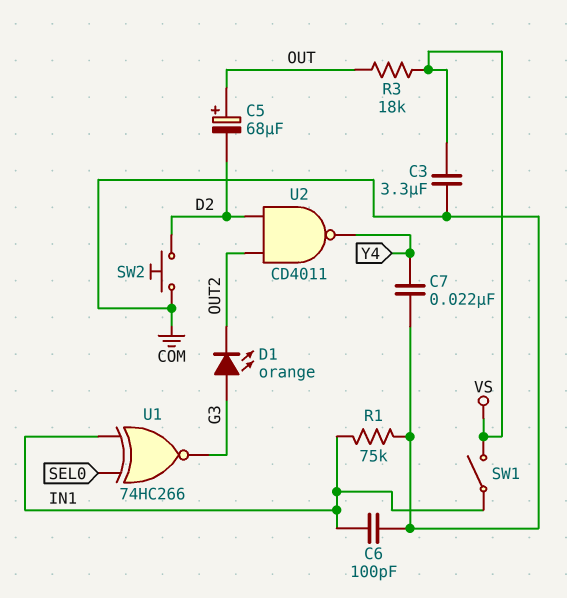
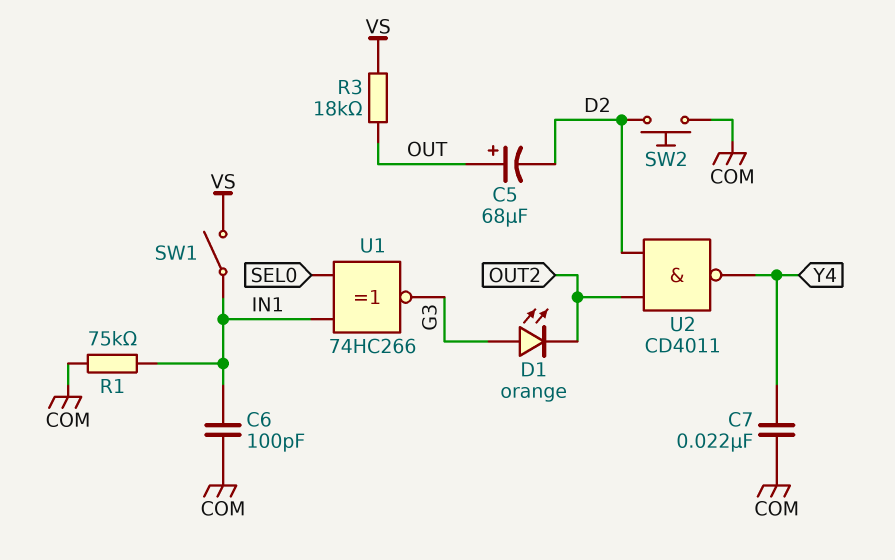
C3: 3.3uF (COM, VS) -> none

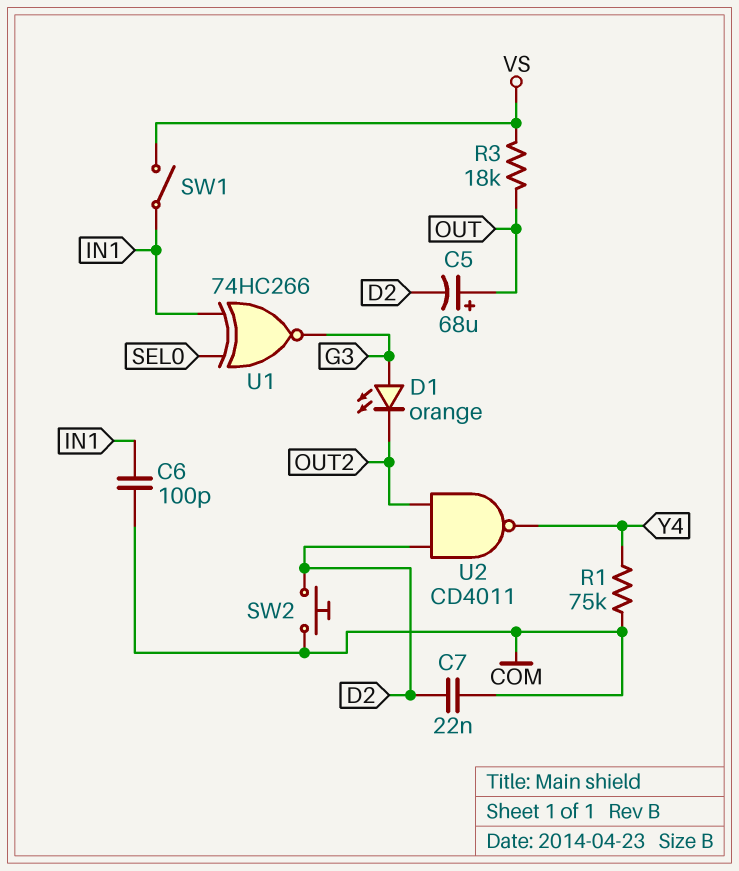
C7: 22nF (COM, Y4) -> 22nF (COM, D2)
R1: 75k (COM, IN1) -> 75k (COM, Y4)

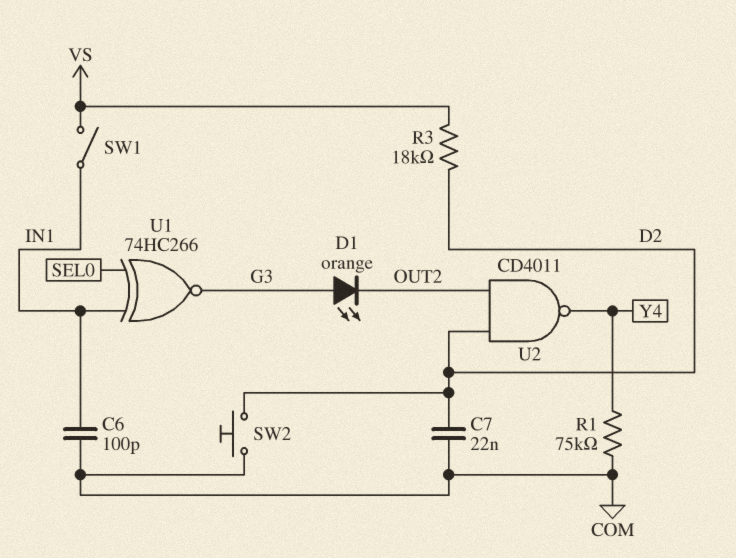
C5: 68uF (plus OUT, minus D2) -> none
R3: 18k (OUT, VS) -> 18k (D2, VS)

